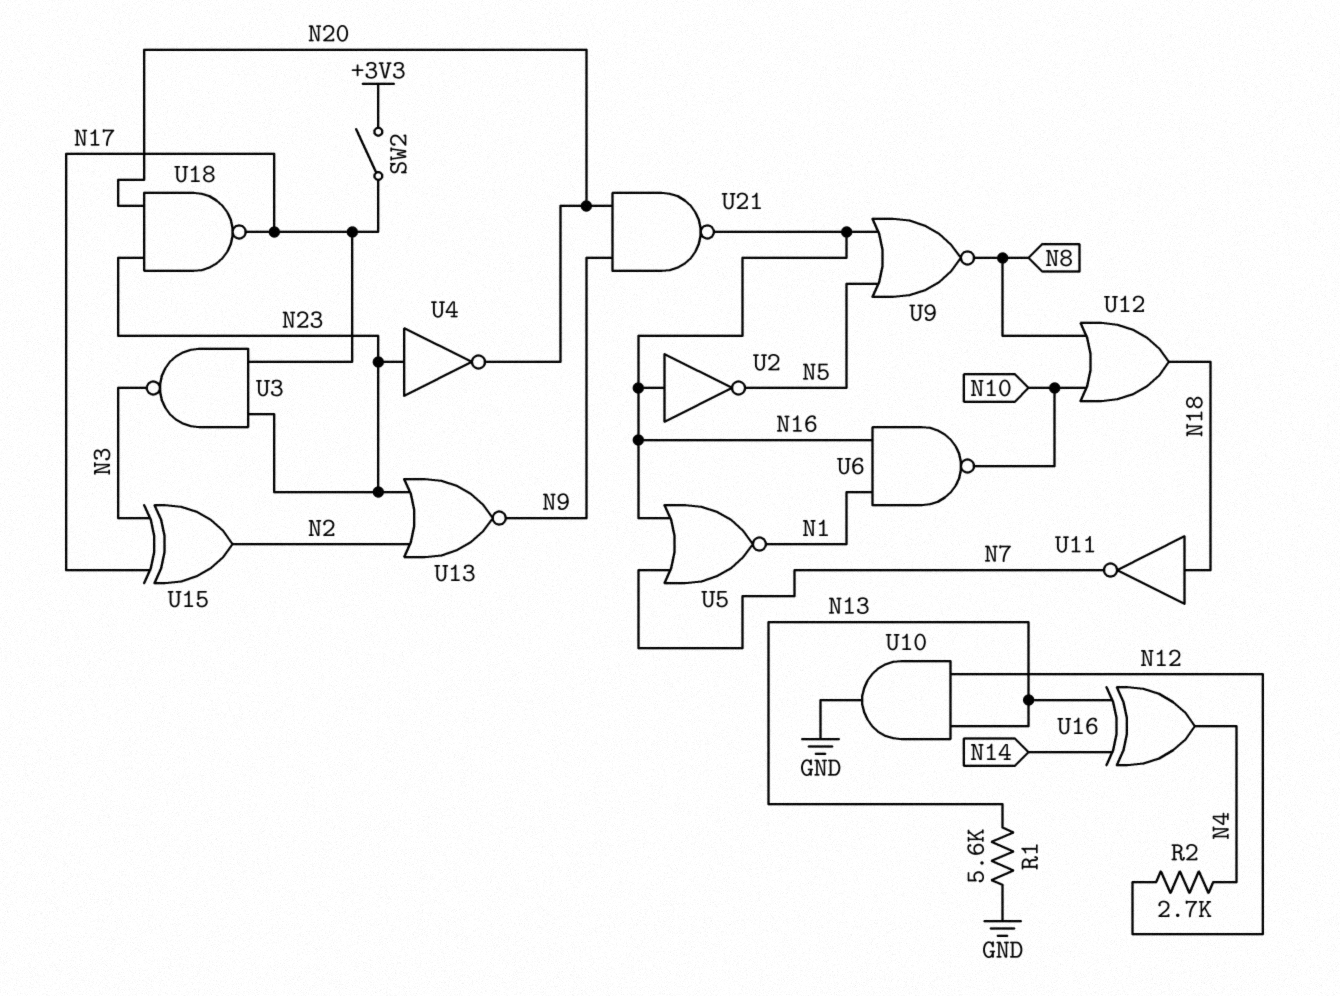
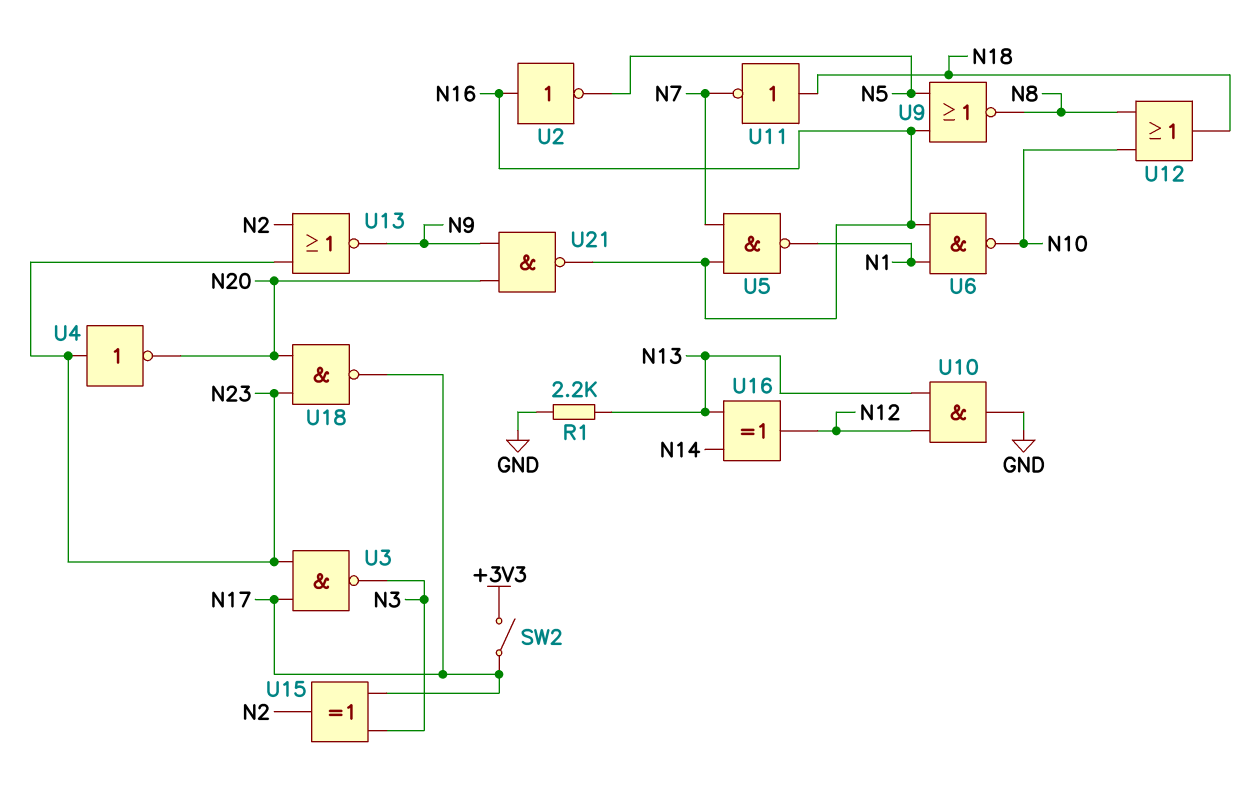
R1: 5.6k (GND, N13) -> 2.2k (GND, N13)
R2: 2.7k (N4, N12) -> none
U5: NOR (in N7, in N16, out N1) -> NAND (in N7, in N16, out N1)
U16: XOR (in N13, in N14, out N4) -> XOR (in N13, in N14, out N12)

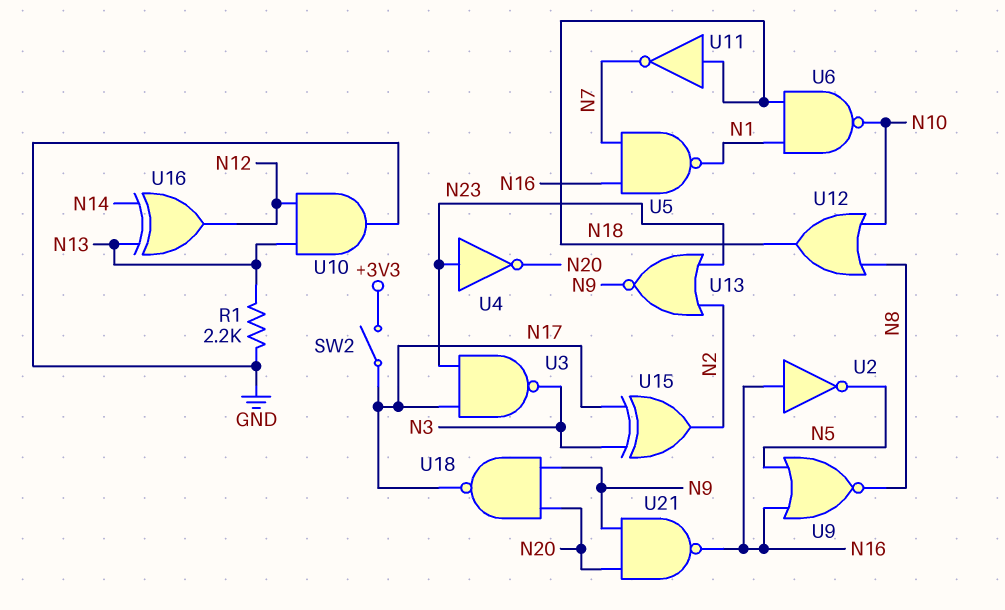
U6: NAND (in N1, in N16, out N10) -> NAND (in N1, in N18, out N10)
U18: NAND (in N20, in N23, out N17) -> NAND (in N9, in N20, out N17)

